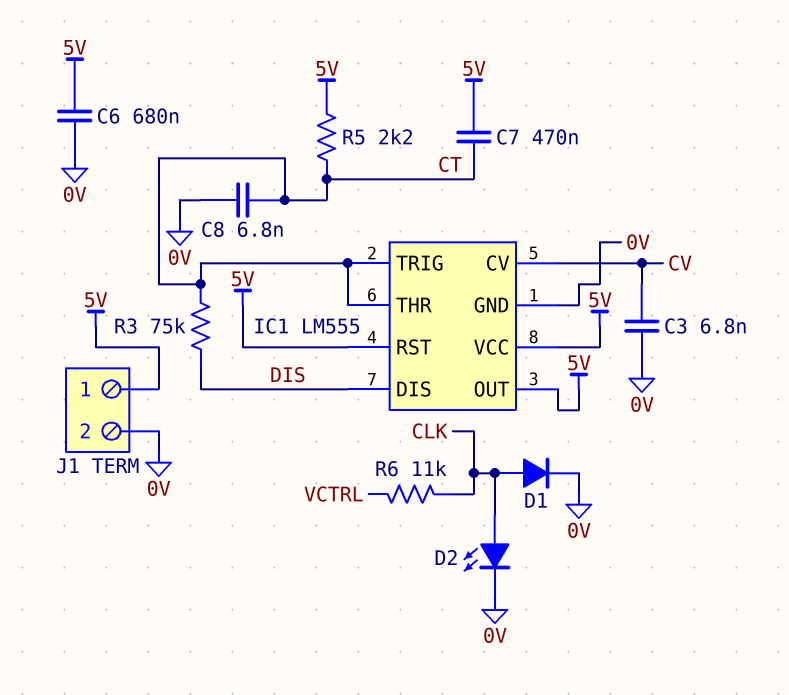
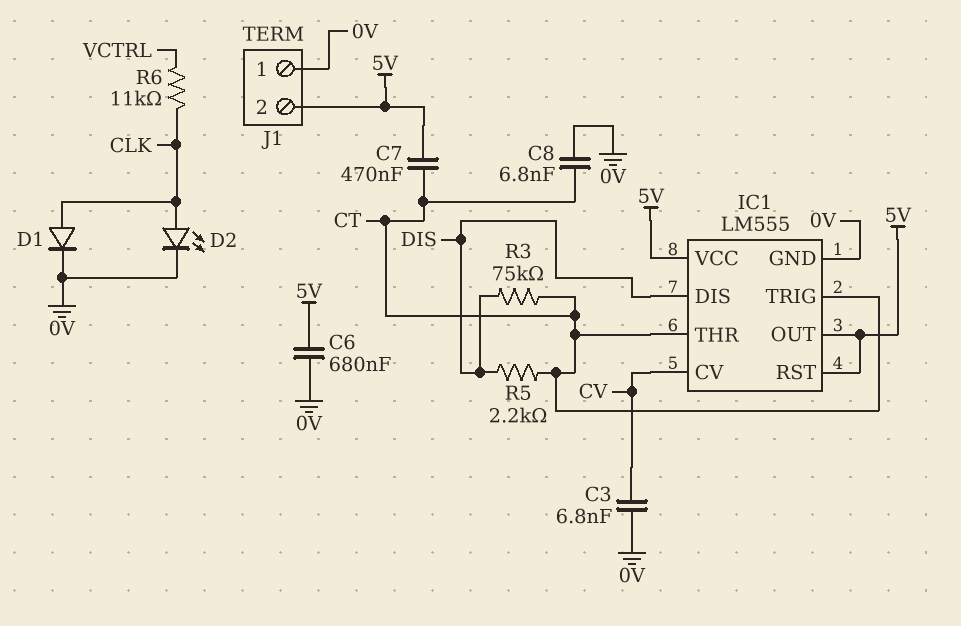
J1 pin 1: 5V -> 0V
J1 pin 2: 0V -> 5V
R5: 2.2k (5V, CT) -> 2.2k (CT, DIS)

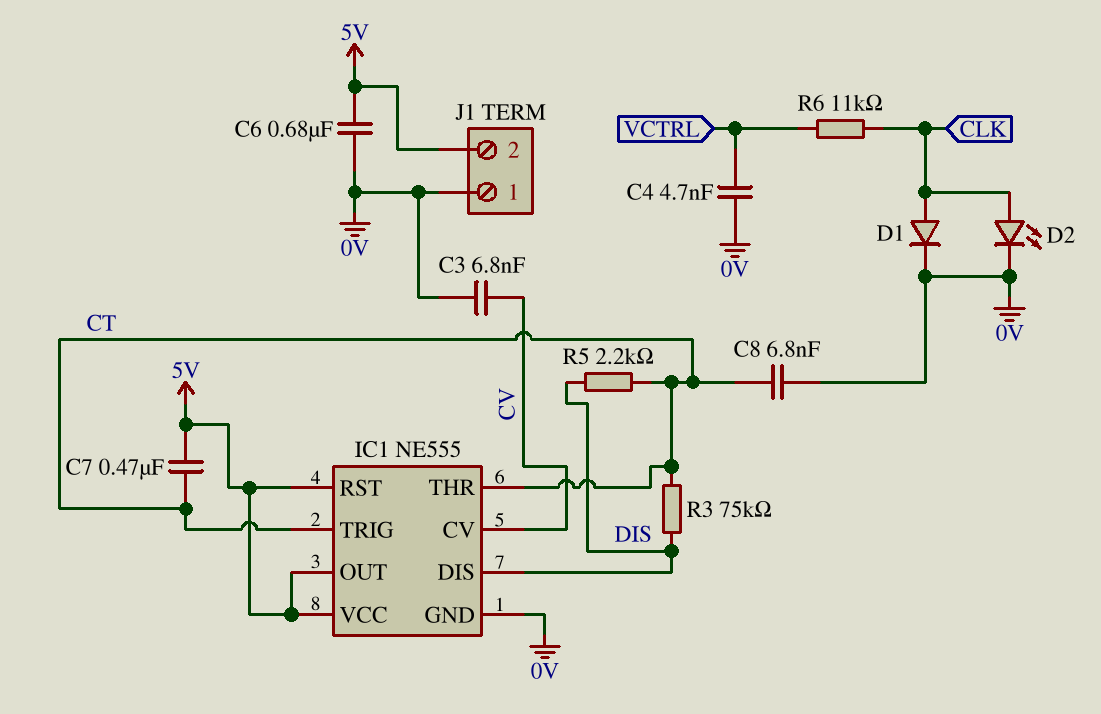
C4: none -> 4.7nF (0V, VCTRL)
IC1: LM555 -> NE555

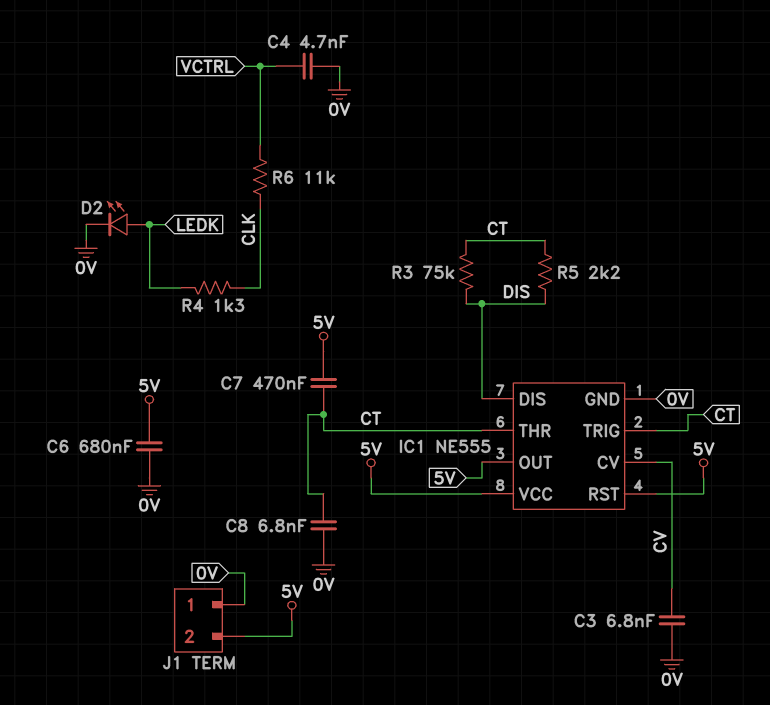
D1: diode (A CLK, K 0V) -> none
D2: LED (A CLK, K 0V) -> LED (A LEDK, K 0V)
R4: none -> 1.3k (CLK, LEDK)

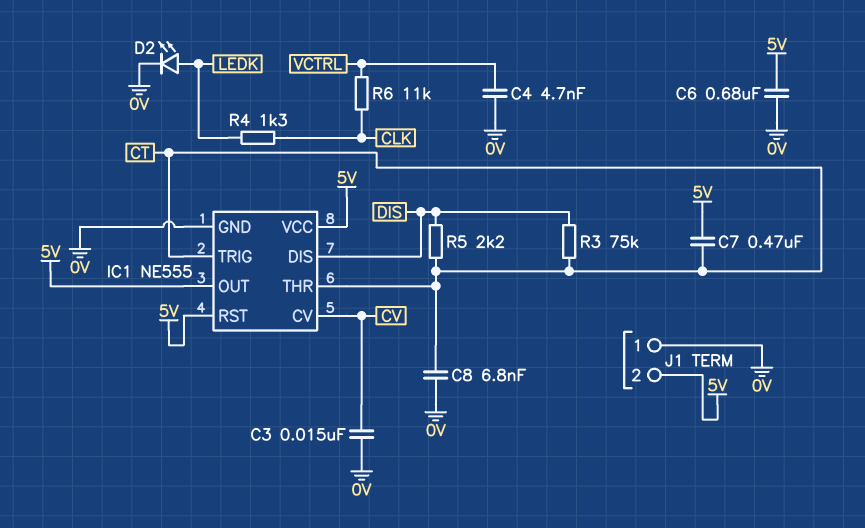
C3: 6.8nF (0V, CV) -> 15nF (0V, CV)

